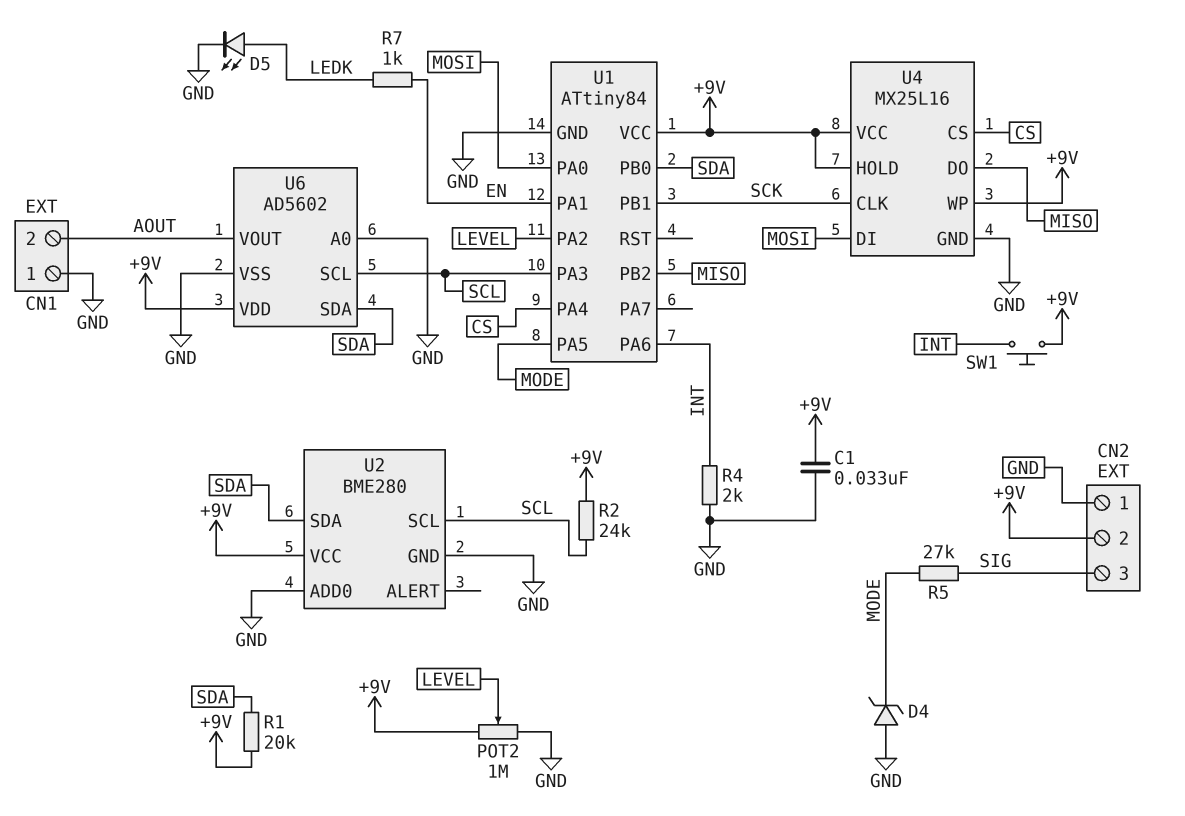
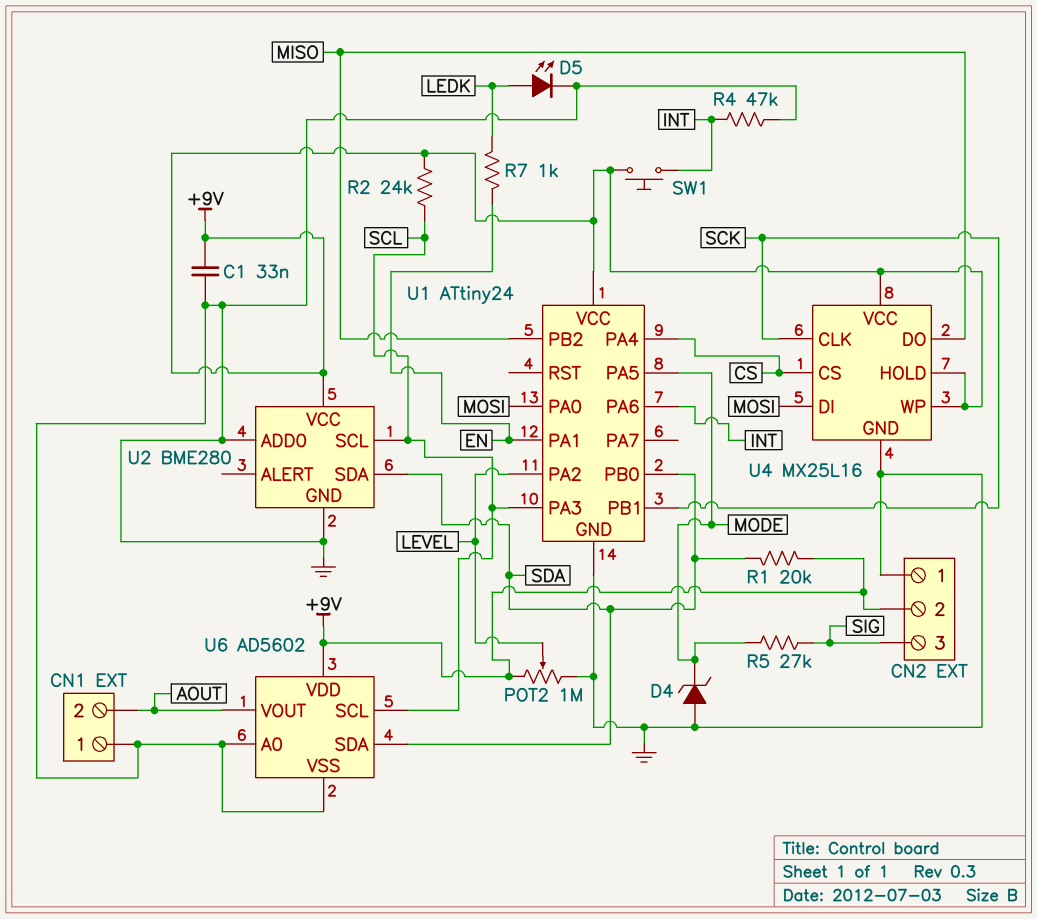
R4: 2k (GND, INT) -> 47k (GND, INT)
U1: ATtiny84 -> ATtiny24

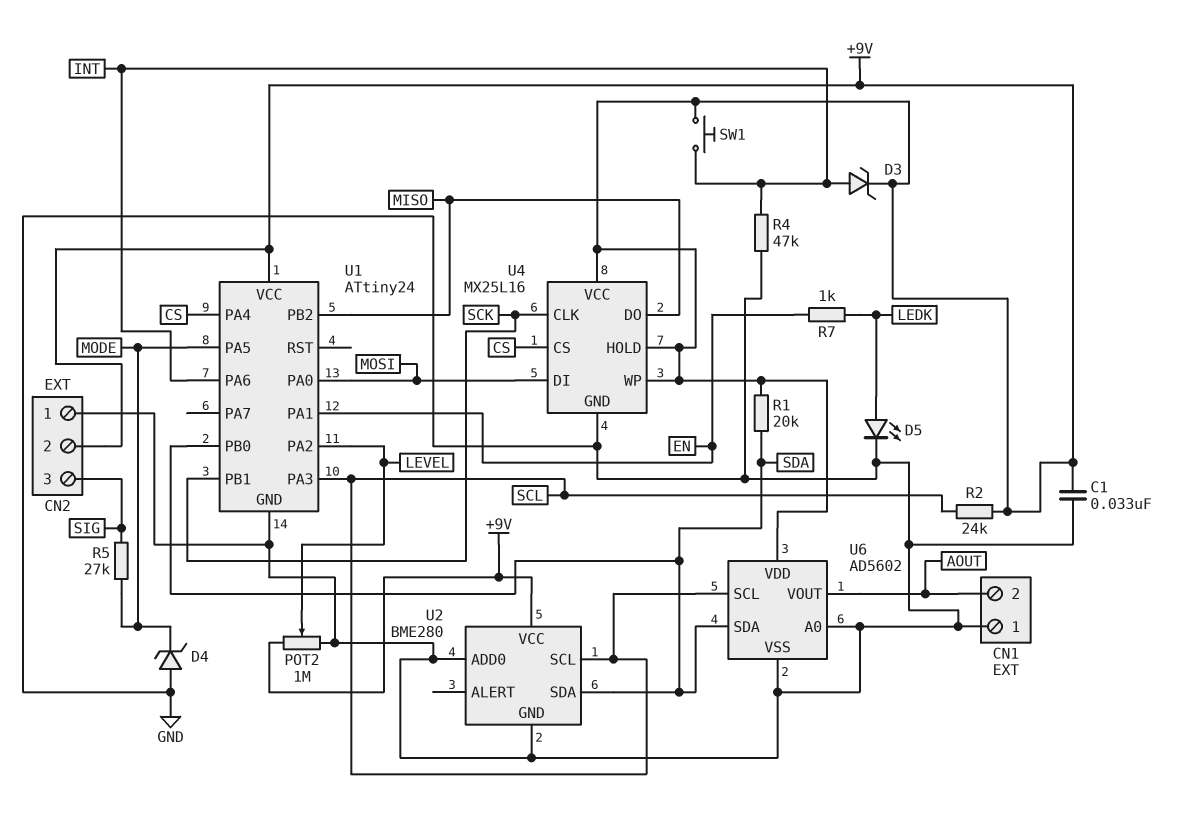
D3: none -> zener (A INT, K +9V)

